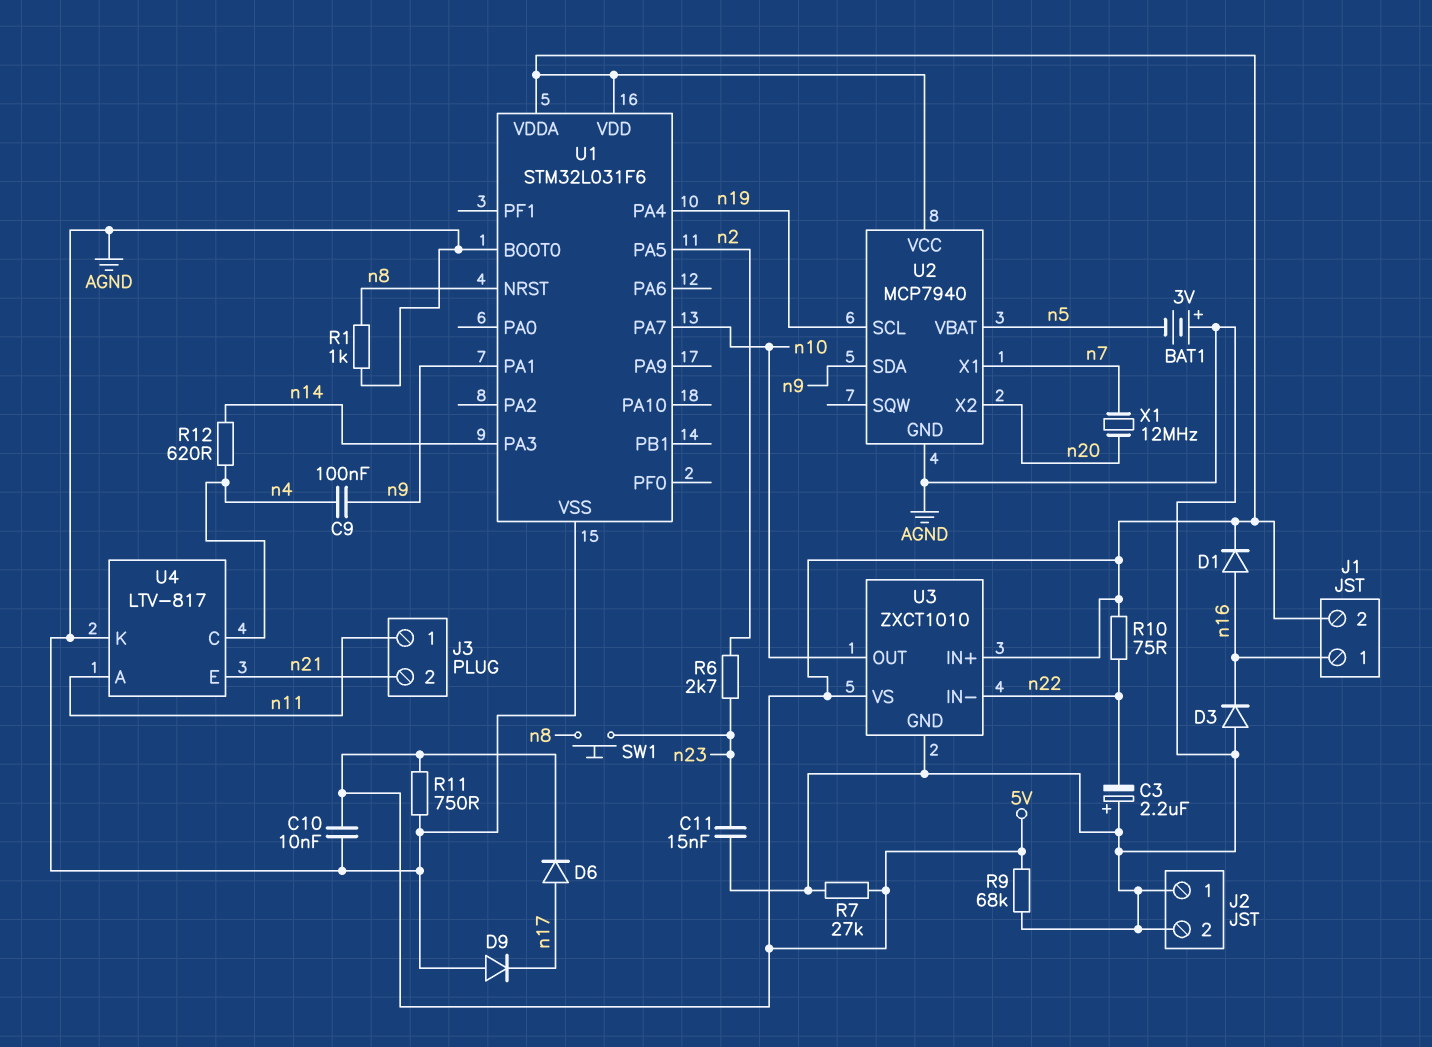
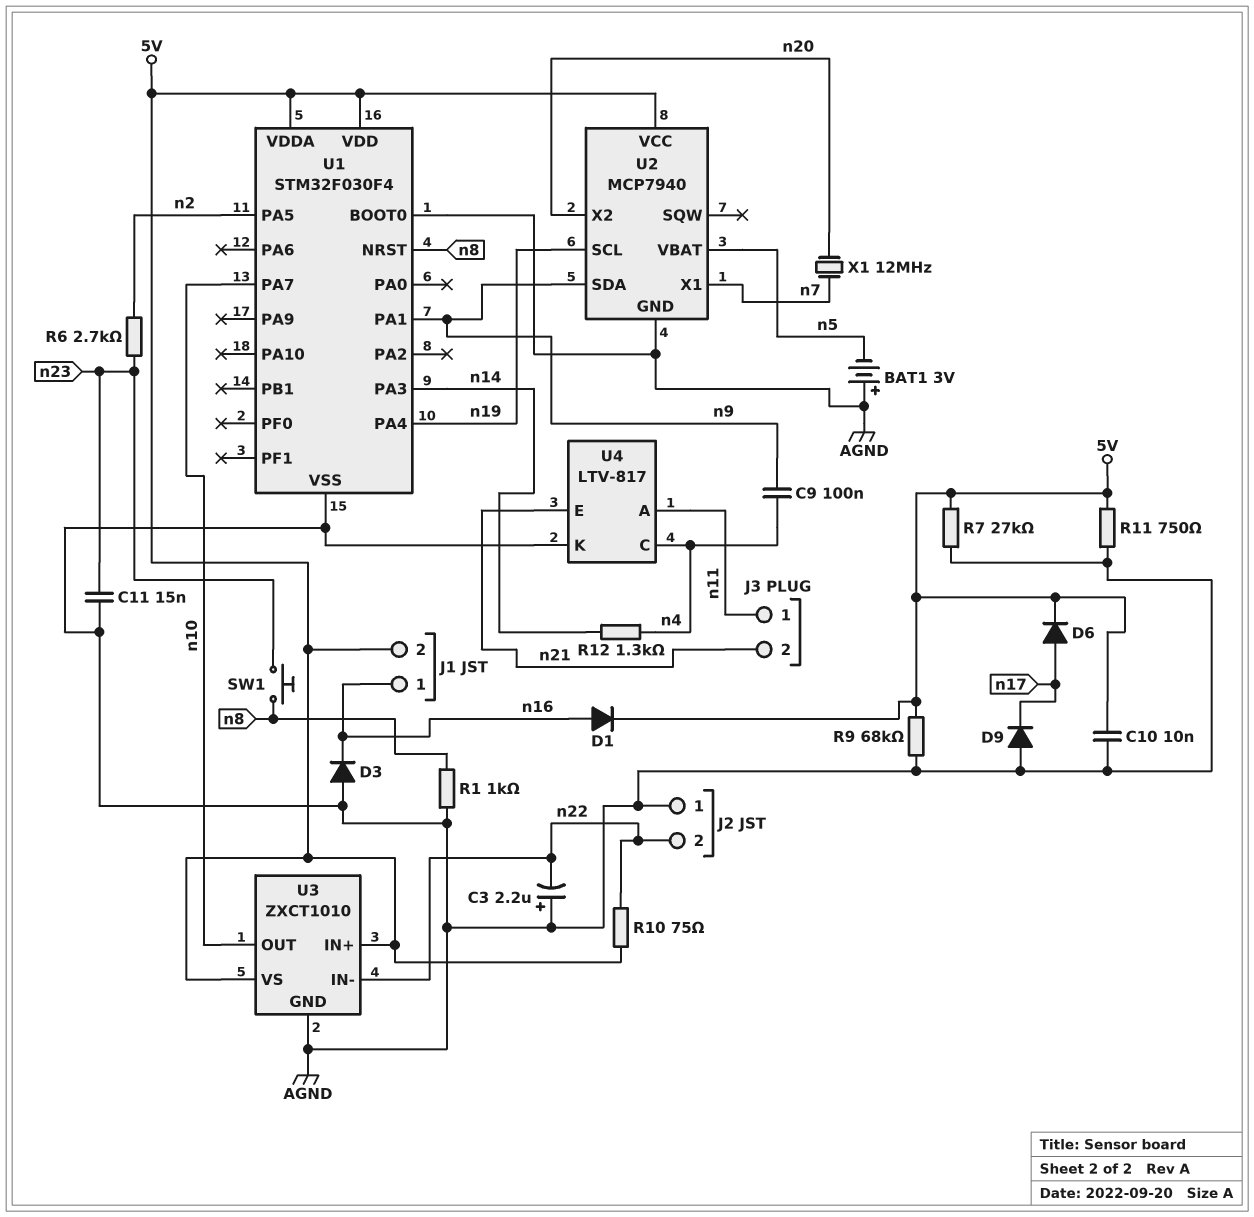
J2 pin 2: AGND -> n22
R12: 620 (n4, n14) -> 1.3k (n4, n14)
U1: STM32L031F6 -> STM32F030F4

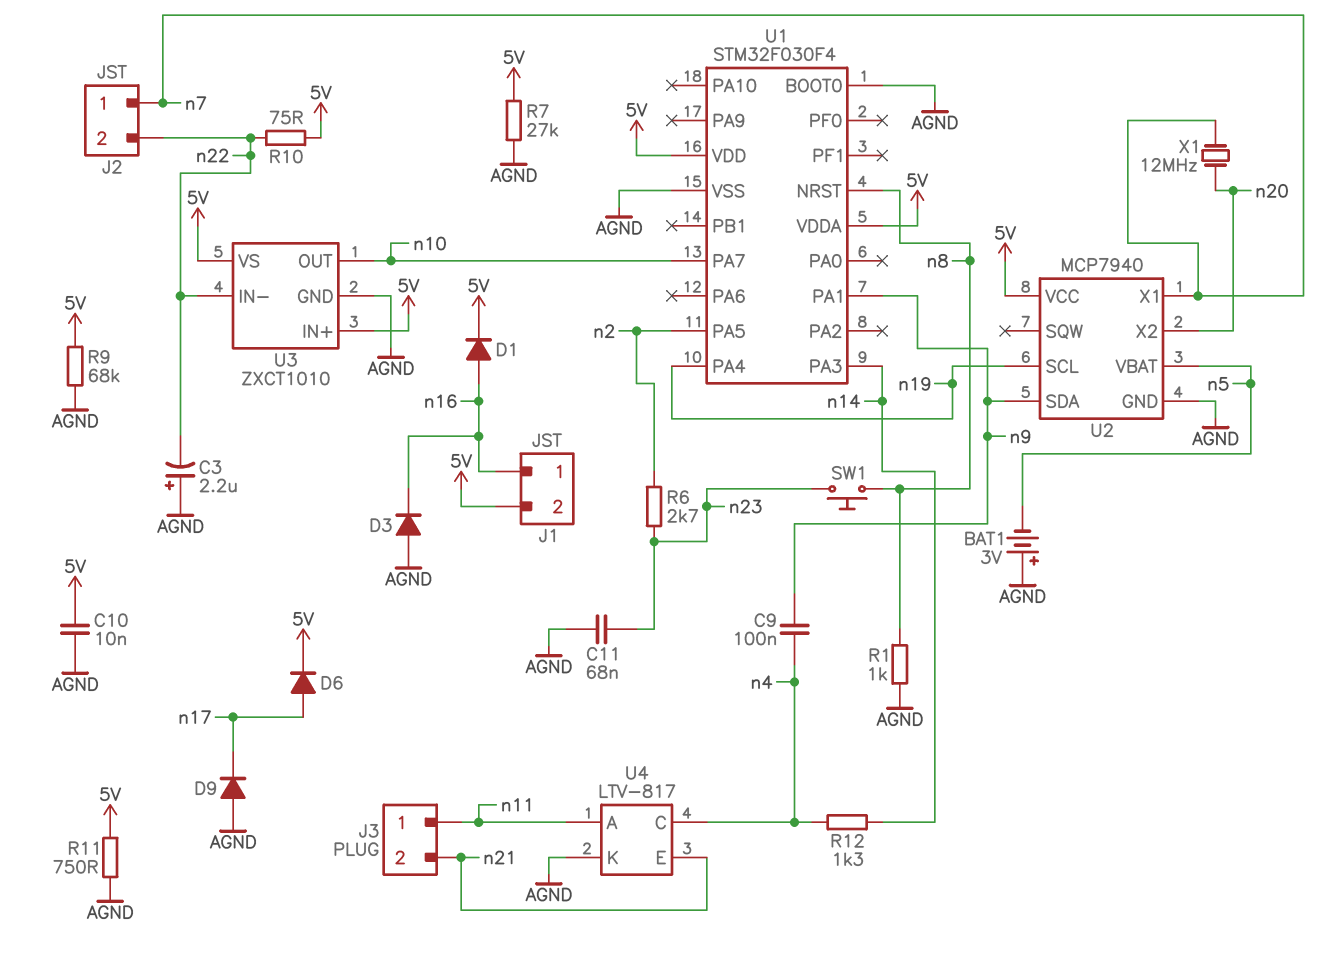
C11: 15nF (AGND, n23) -> 68nF (AGND, n23)
J2 pin 1: AGND -> n7

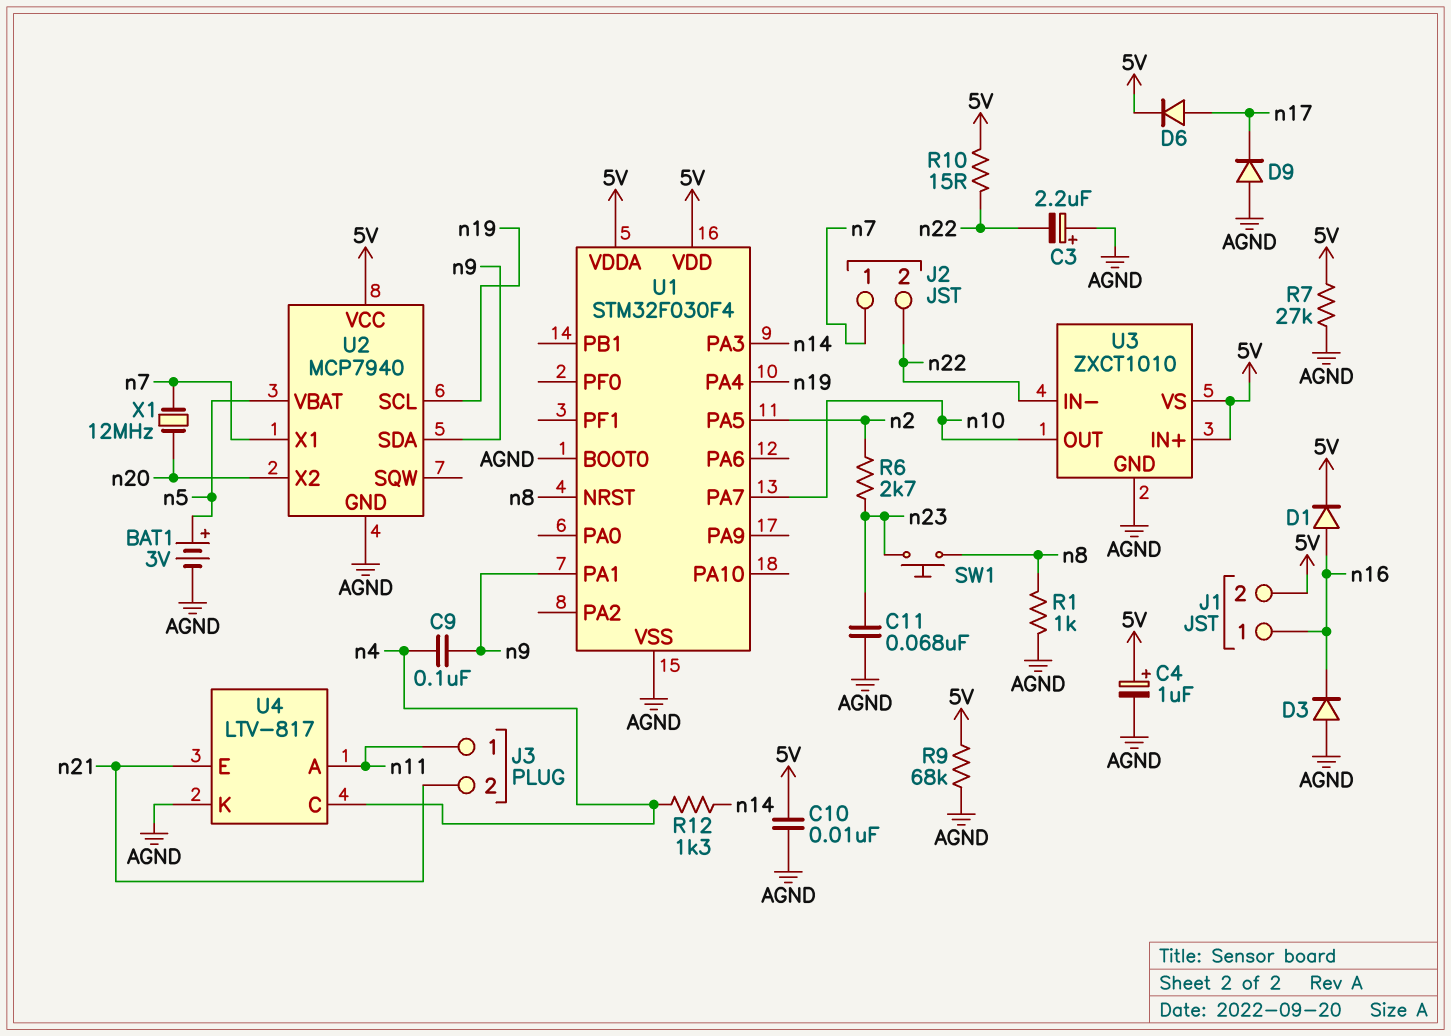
BAT1: 3V (plus AGND, minus n5) -> 3V (plus n5, minus AGND)
C4: none -> 1uF (plus 5V, minus AGND)
R10: 75 (5V, n22) -> 15 (5V, n22)
R11: 750 (5V, AGND) -> none

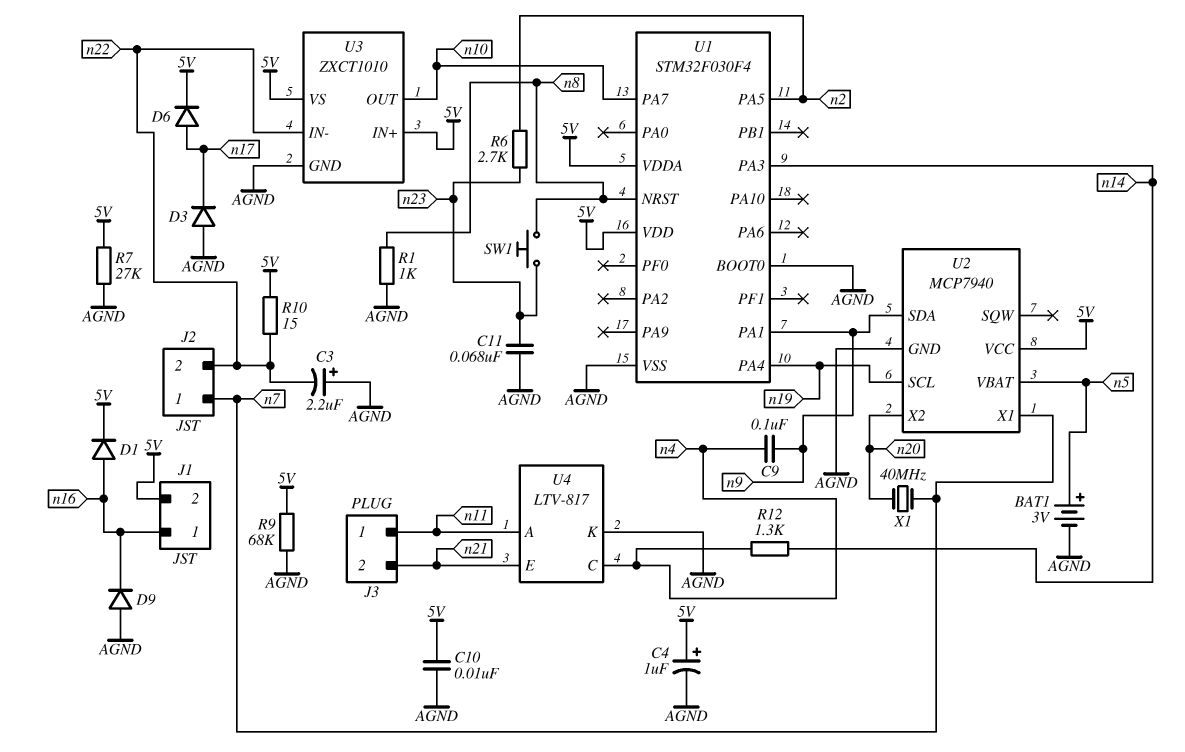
D3: diode (A AGND, K n16) -> diode (A AGND, K n17)
D9: diode (A AGND, K n17) -> diode (A AGND, K n16)
X1: 12MHz (n7, n20) -> 40MHz (n7, n20)

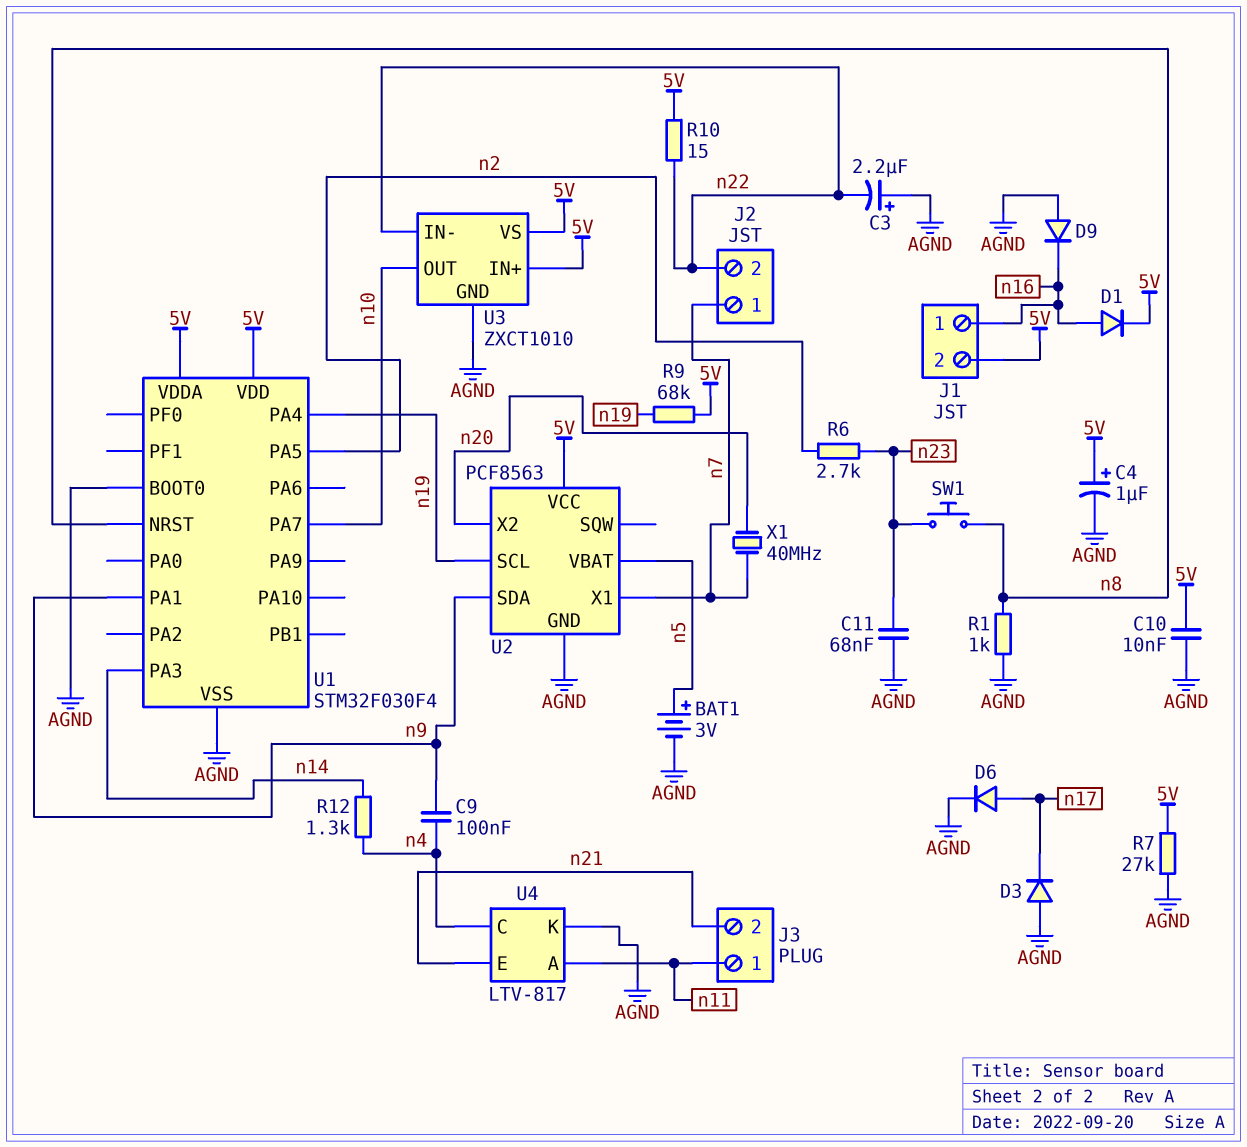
D6: diode (A n17, K 5V) -> diode (A n17, K AGND)
R9: 68k (5V, AGND) -> 68k (5V, n19)
U2: MCP7940 -> PCF8563

